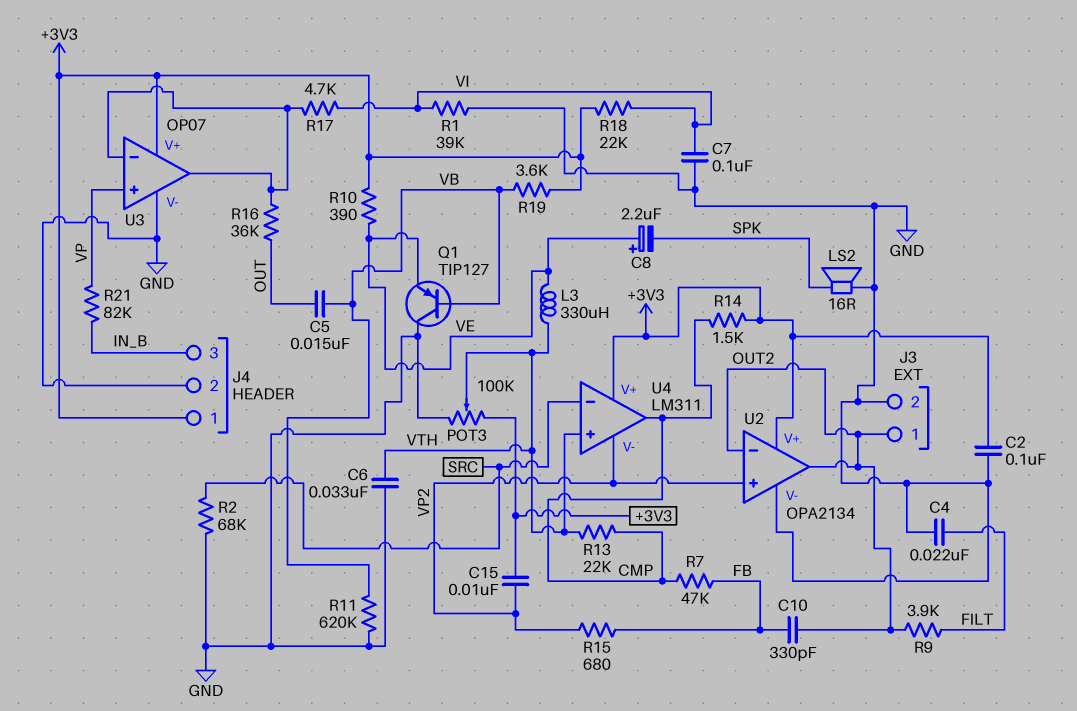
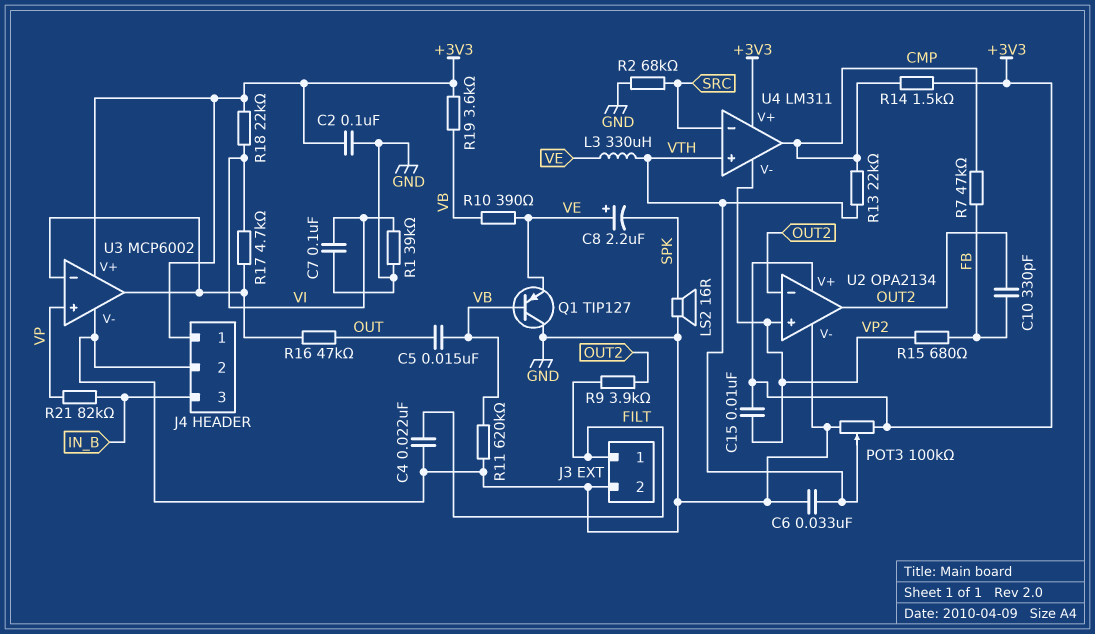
J3 pin 1: OUT2 -> FILT
R10: 390 (+3V3, VE) -> 390 (VB, VE)
R16: 36k (OUT, U3/in-) -> 47k (OUT, U3/in-)
U3: OP07 -> MCP6002

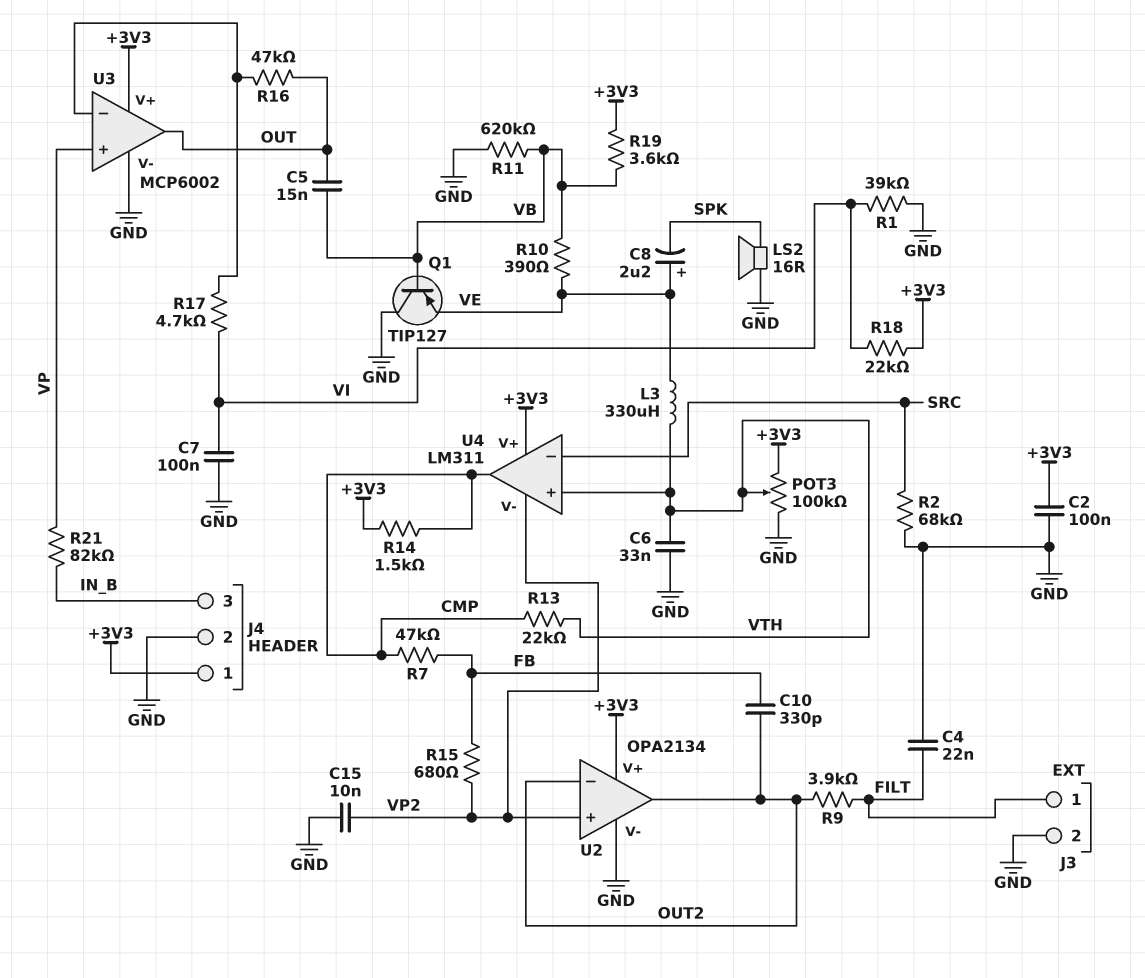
C15: 10nF (+3V3, VP2) -> 10nF (GND, VP2)
U3 pin out: U3/in- -> OUT

